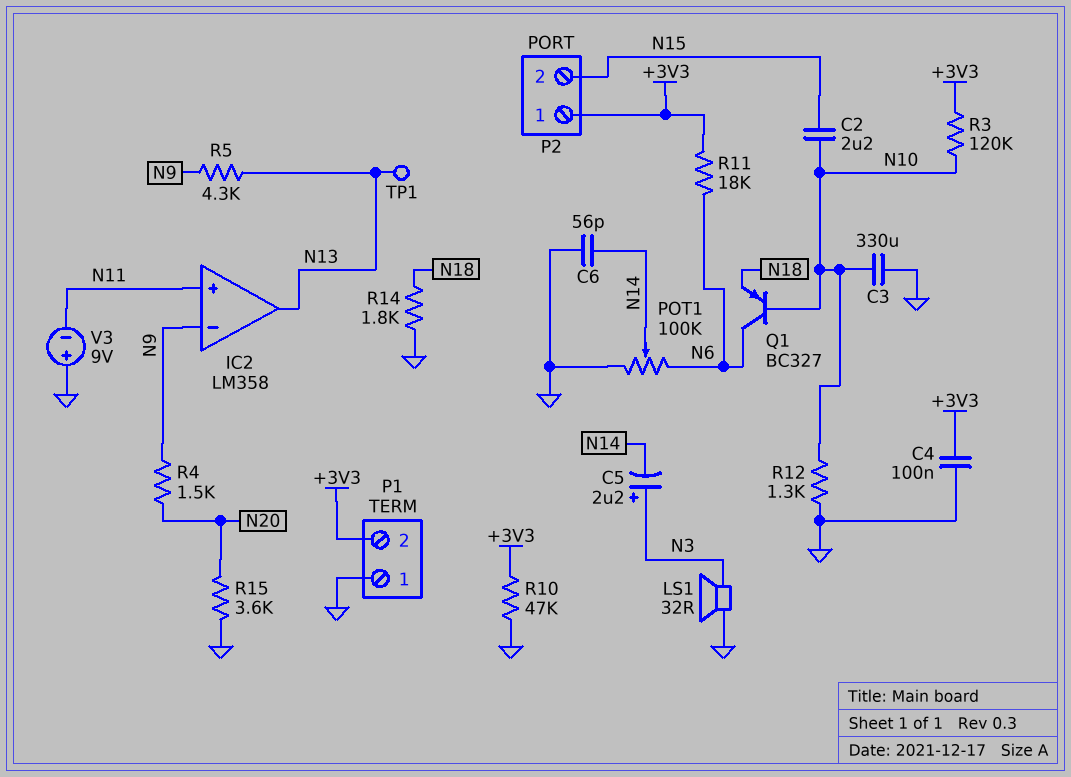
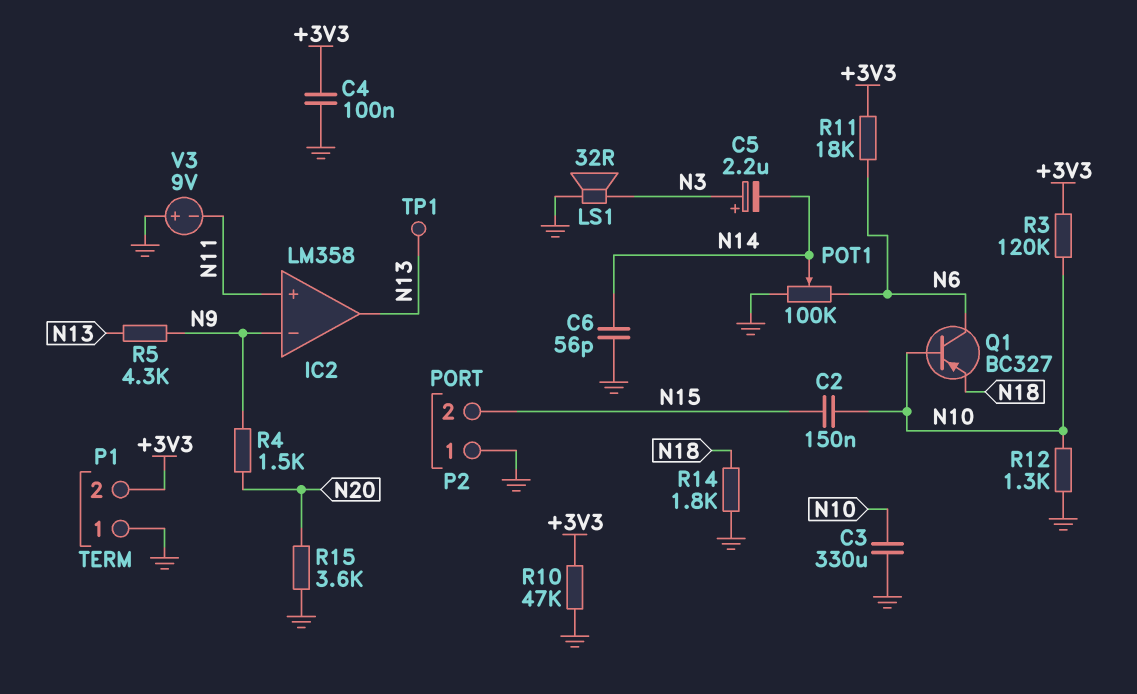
C2: 2.2uF (N10, N15) -> 150nF (N10, N15)
P2 pin 1: +3V3 -> GND

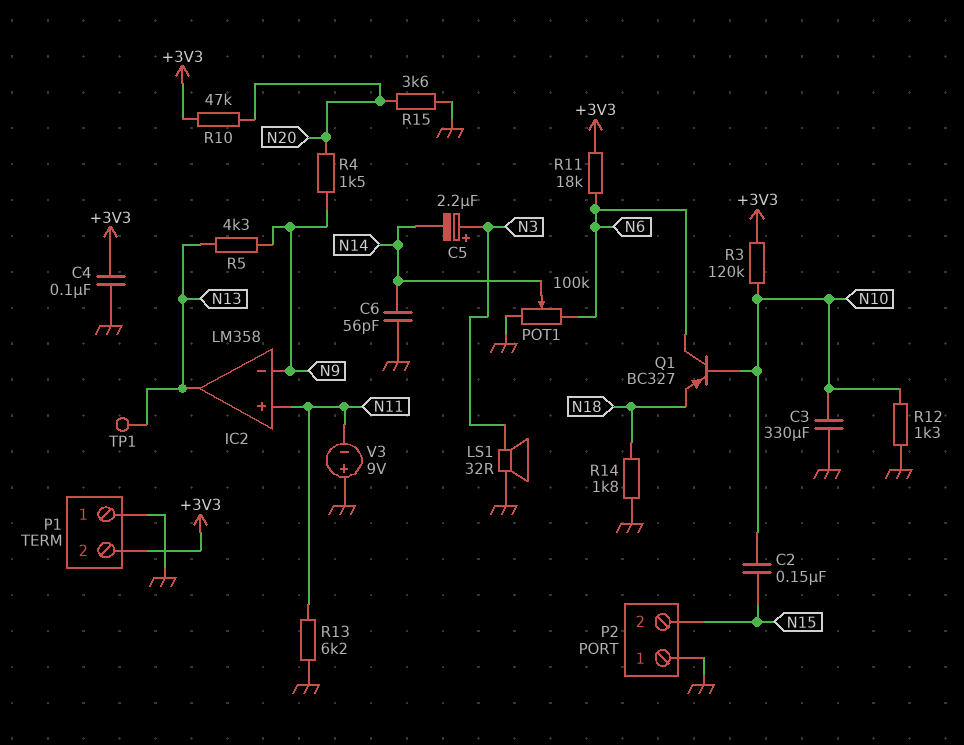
R10: 47k (+3V3, GND) -> 47k (+3V3, N20)
R13: none -> 6.2k (GND, N11)

